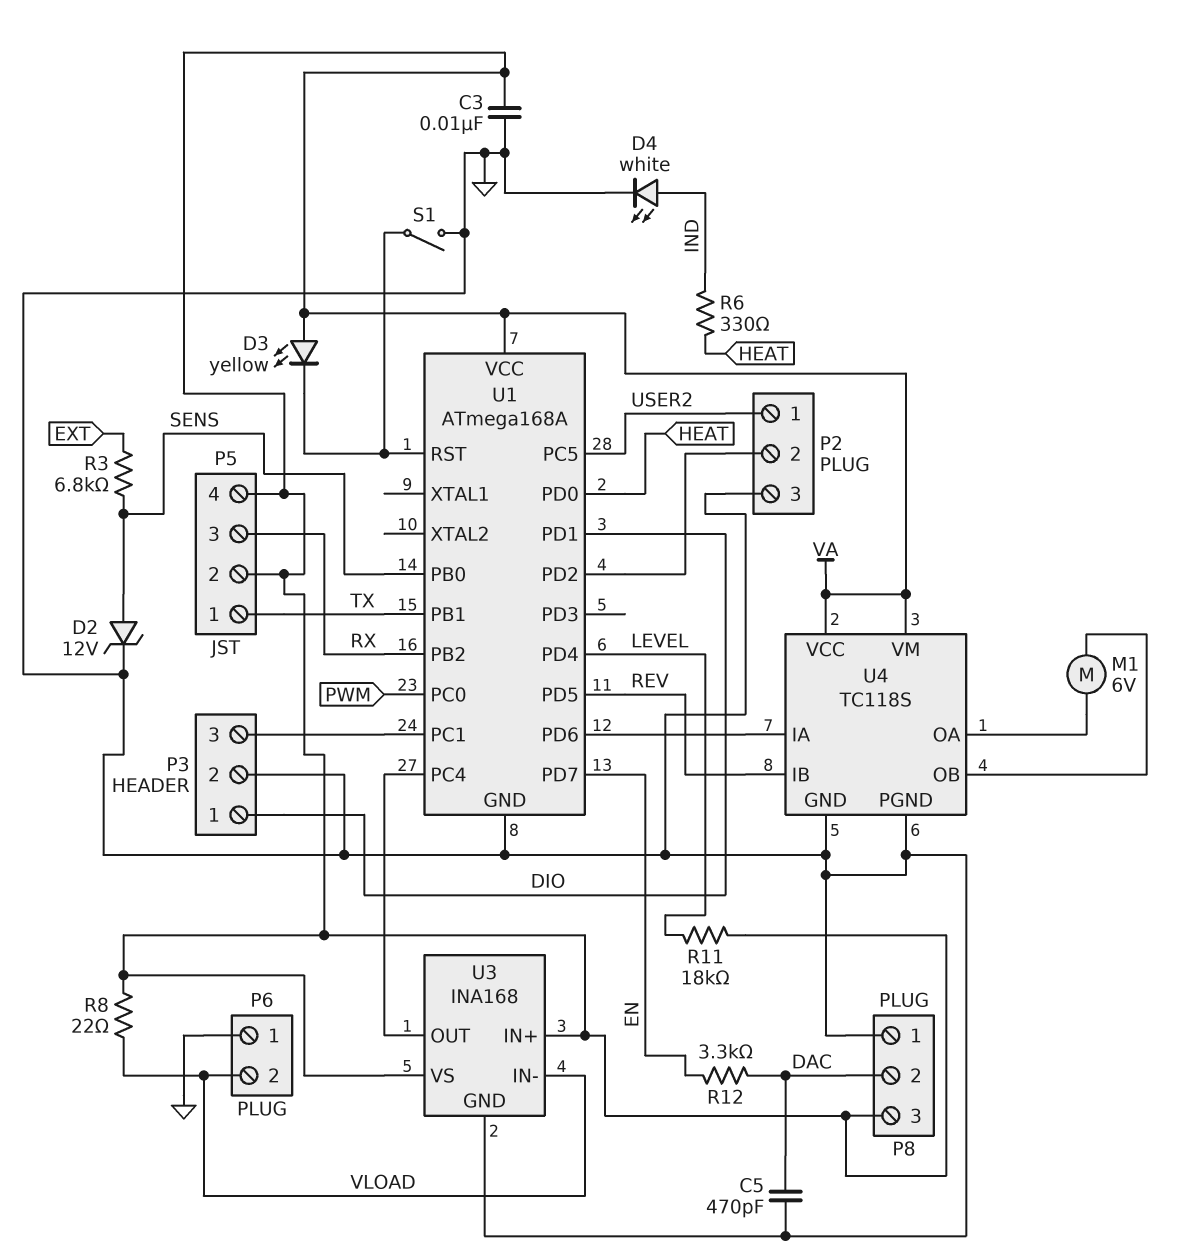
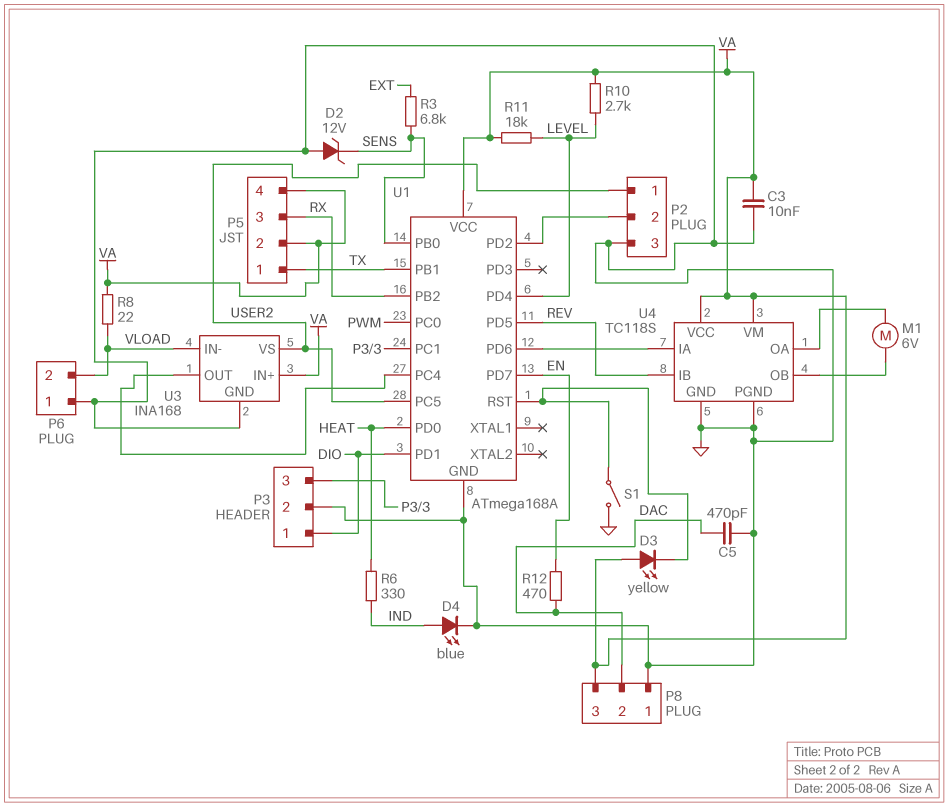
D2: zener 12V (A SENS, K GND) -> zener 12V (A GND, K SENS)
D4: LED white (A IND, K GND) -> LED blue (A IND, K GND)
R10: none -> 2.7k (LEVEL, VA)
R12: 3.3k (DAC, EN) -> 470 (DAC, EN)
U3 pin VS: VA -> USER2

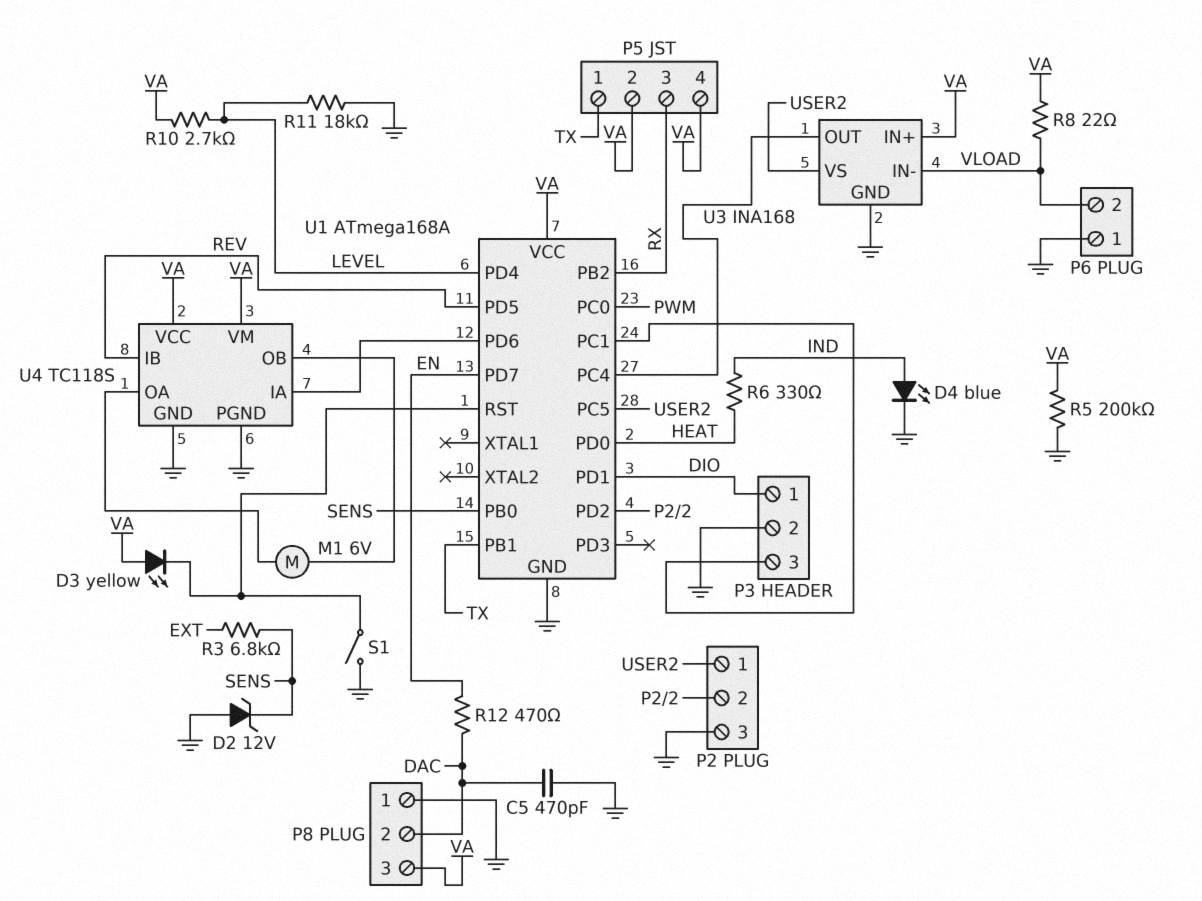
C3: 10nF (GND, VA) -> none
R5: none -> 200k (GND, VA)
R11: 18k (LEVEL, VA) -> 18k (GND, LEVEL)

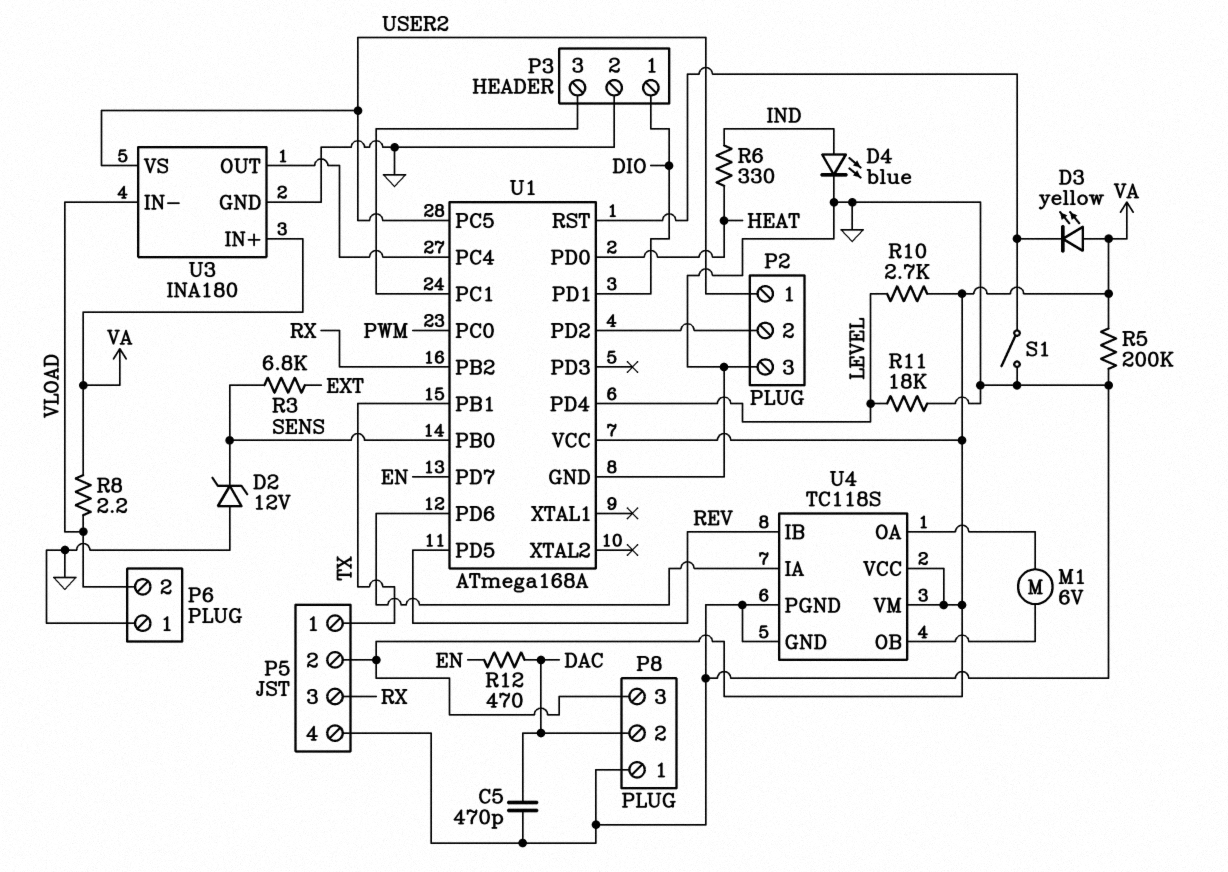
P5 pin 4: VA -> GND
R8: 22 (VA, VLOAD) -> 2.2 (VA, VLOAD)
U3: INA168 -> INA180

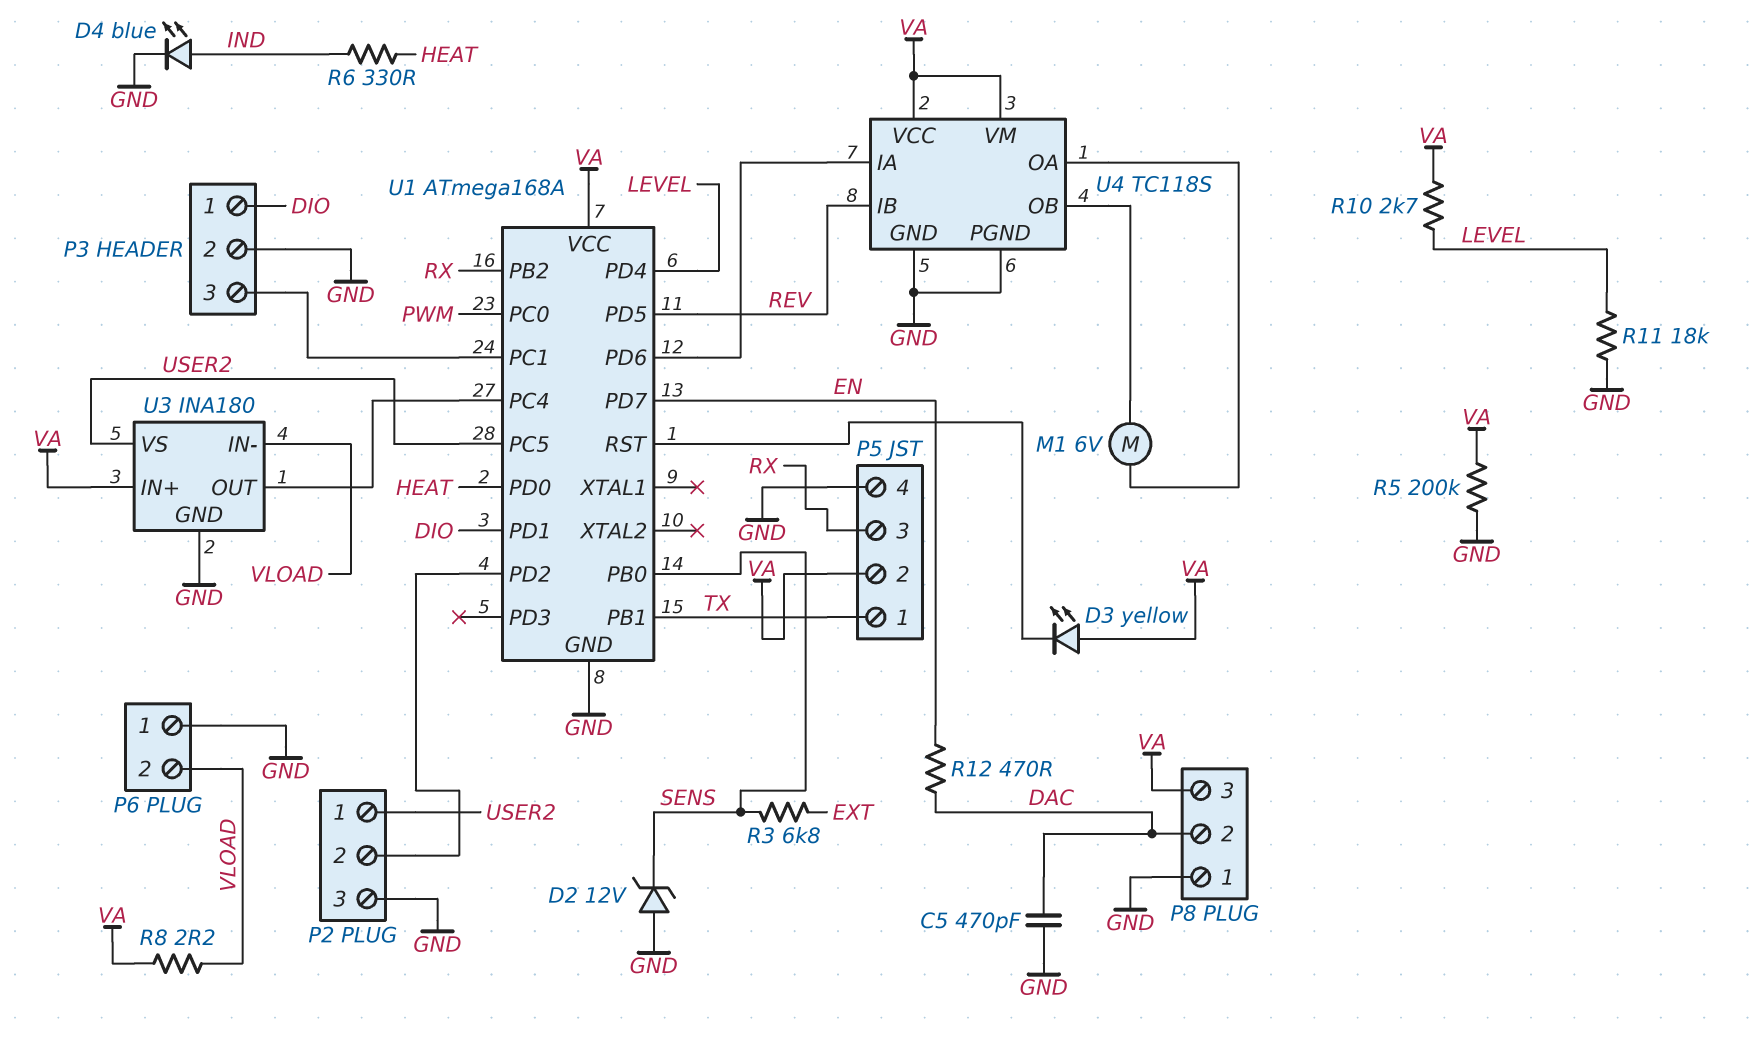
S1: switch (GND, U1/RST) -> none

